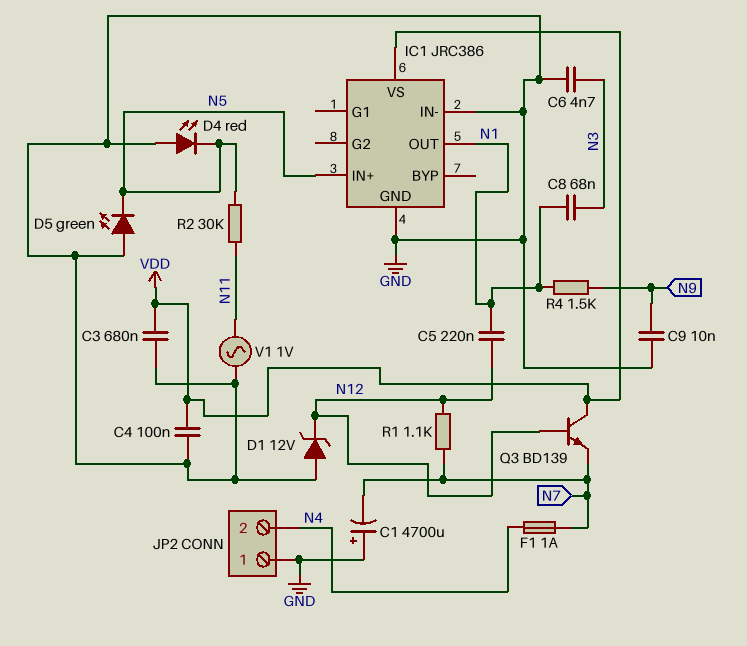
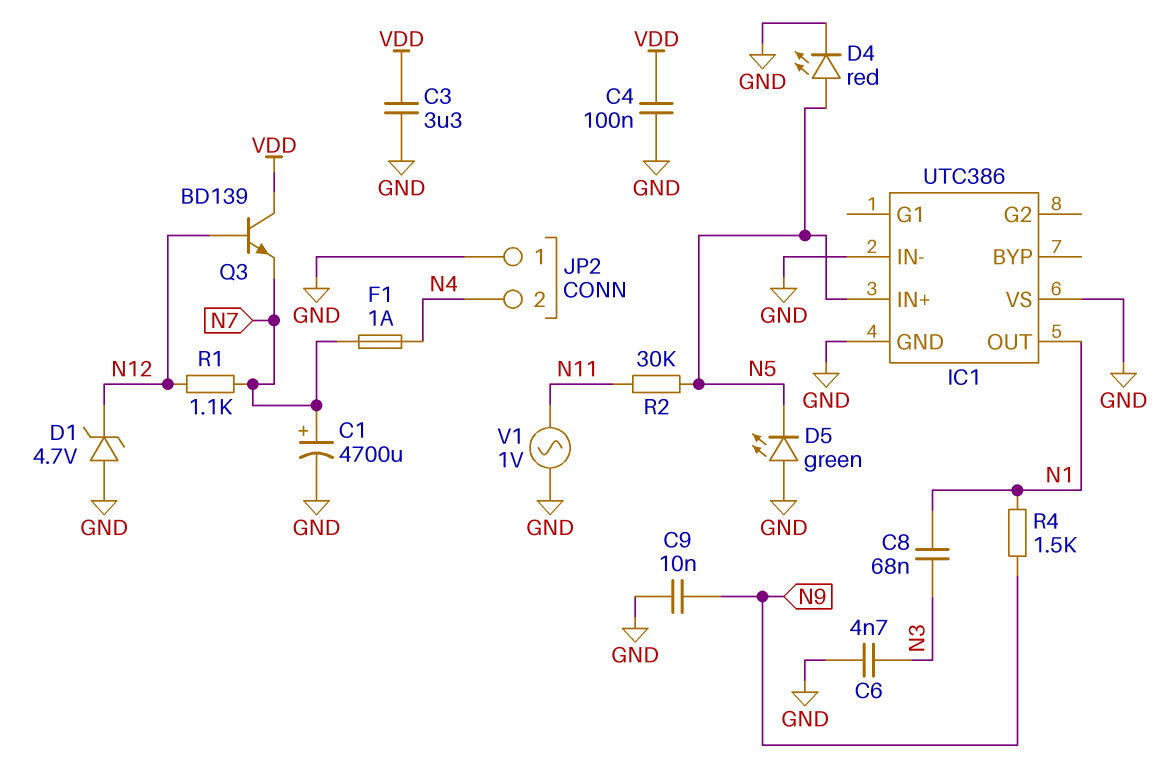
C1: 4700uF (plus GND, minus N7) -> 4700uF (plus N7, minus GND)
C3: 680nF (GND, VDD) -> 3.3uF (GND, VDD)
C5: 220nF (N1, N12) -> none
D1: zener 12V (A GND, K N12) -> zener 4.7V (A GND, K N12)
D4: LED red (A GND, K N5) -> LED red (A N5, K GND)
IC1: JRC386 -> UTC386
IC1 pin VS: VDD -> GND

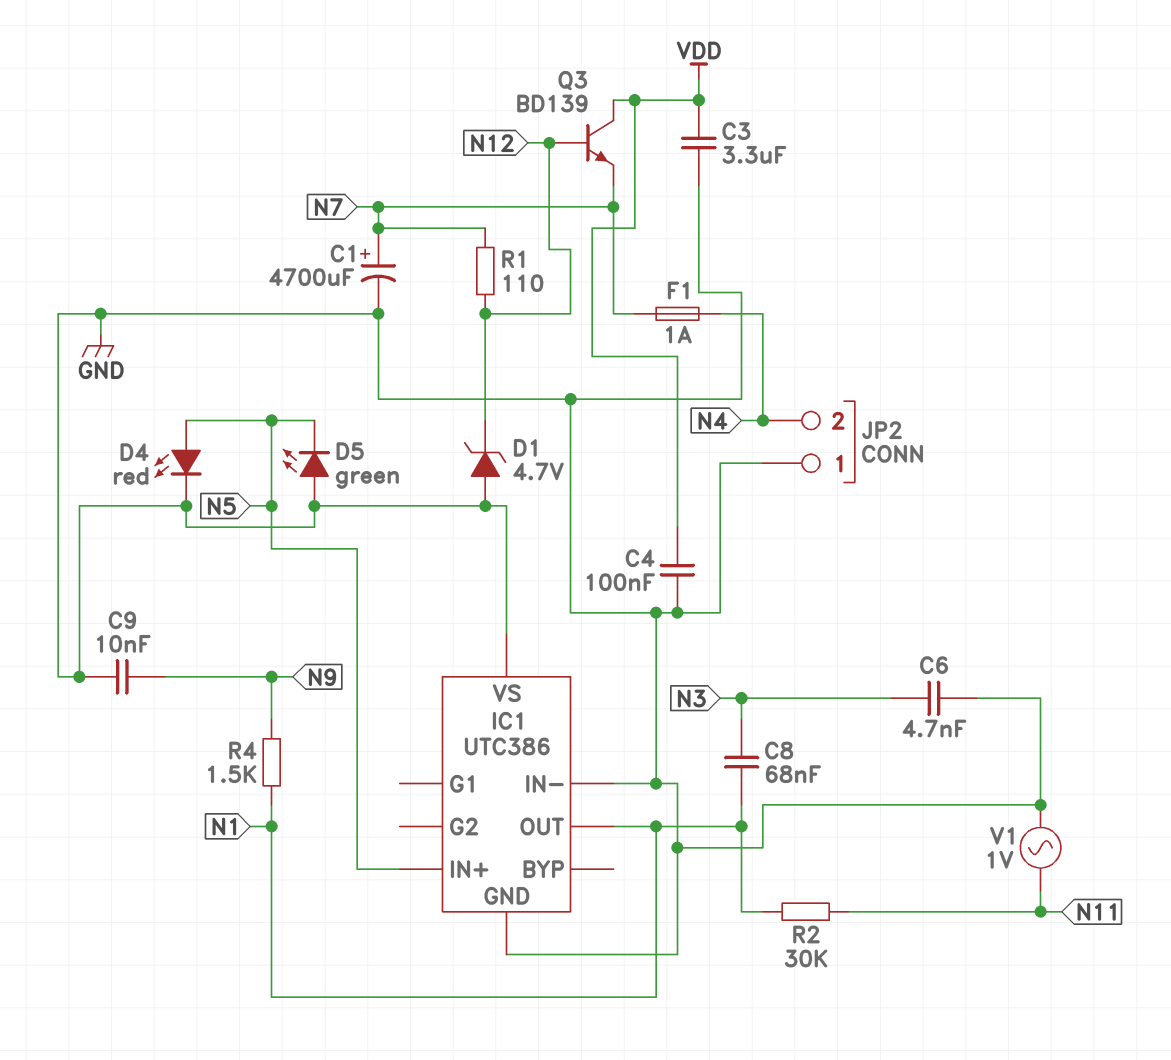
R1: 1.1k (N7, N12) -> 110 (N7, N12)
R2: 30k (N5, N11) -> 30k (N1, N11)

